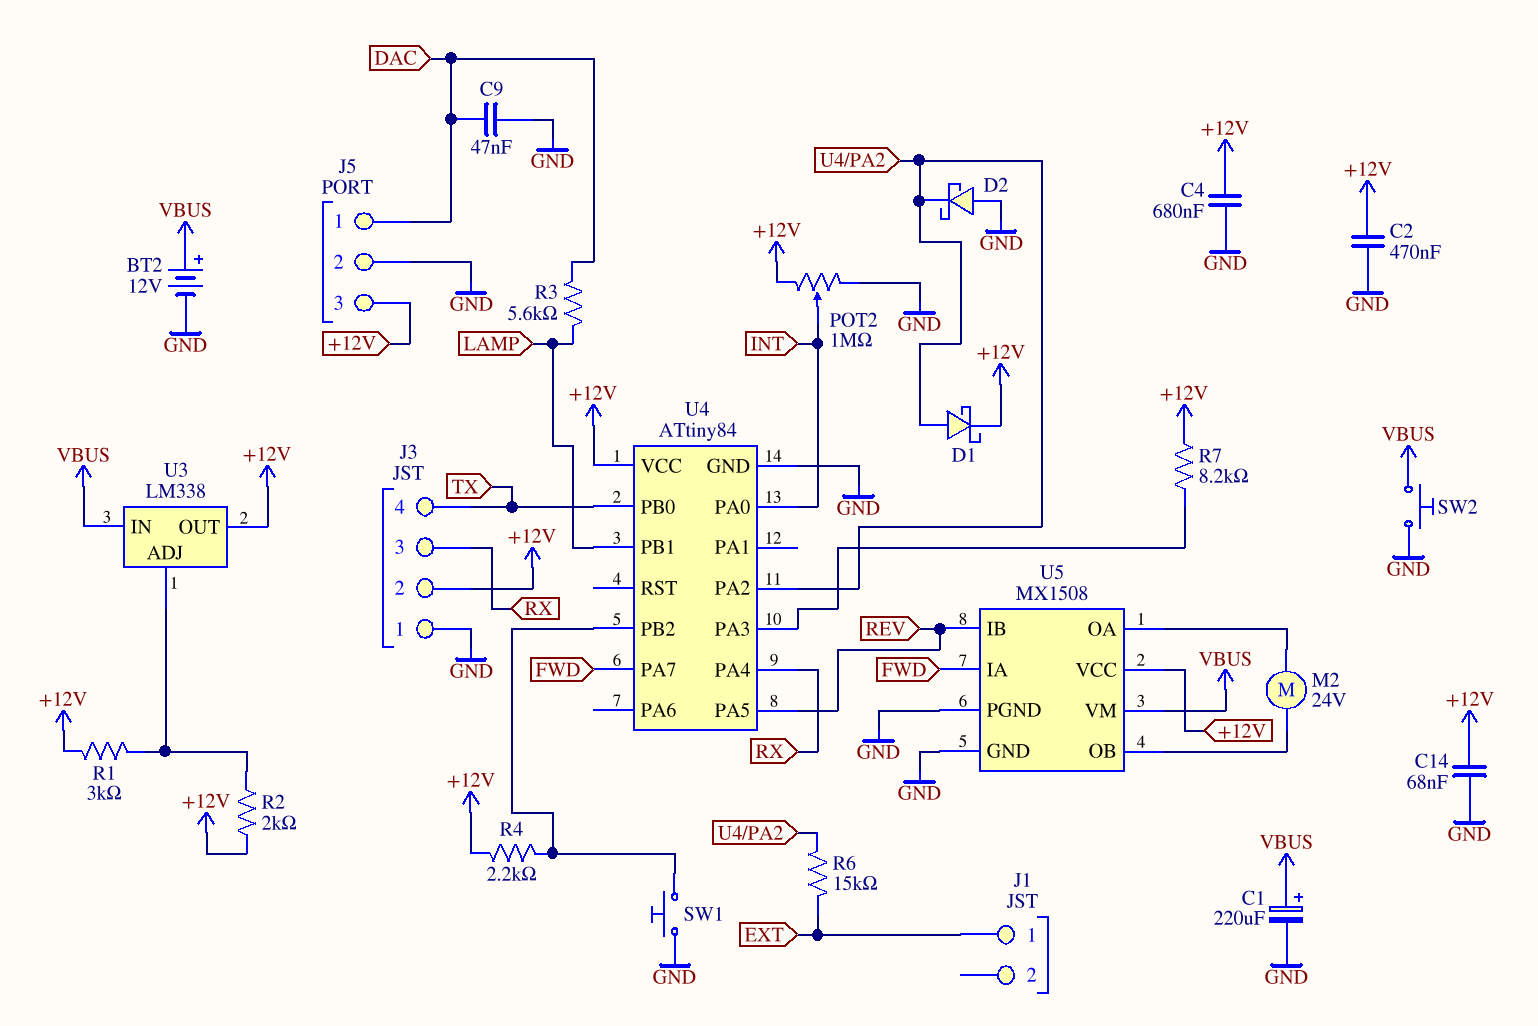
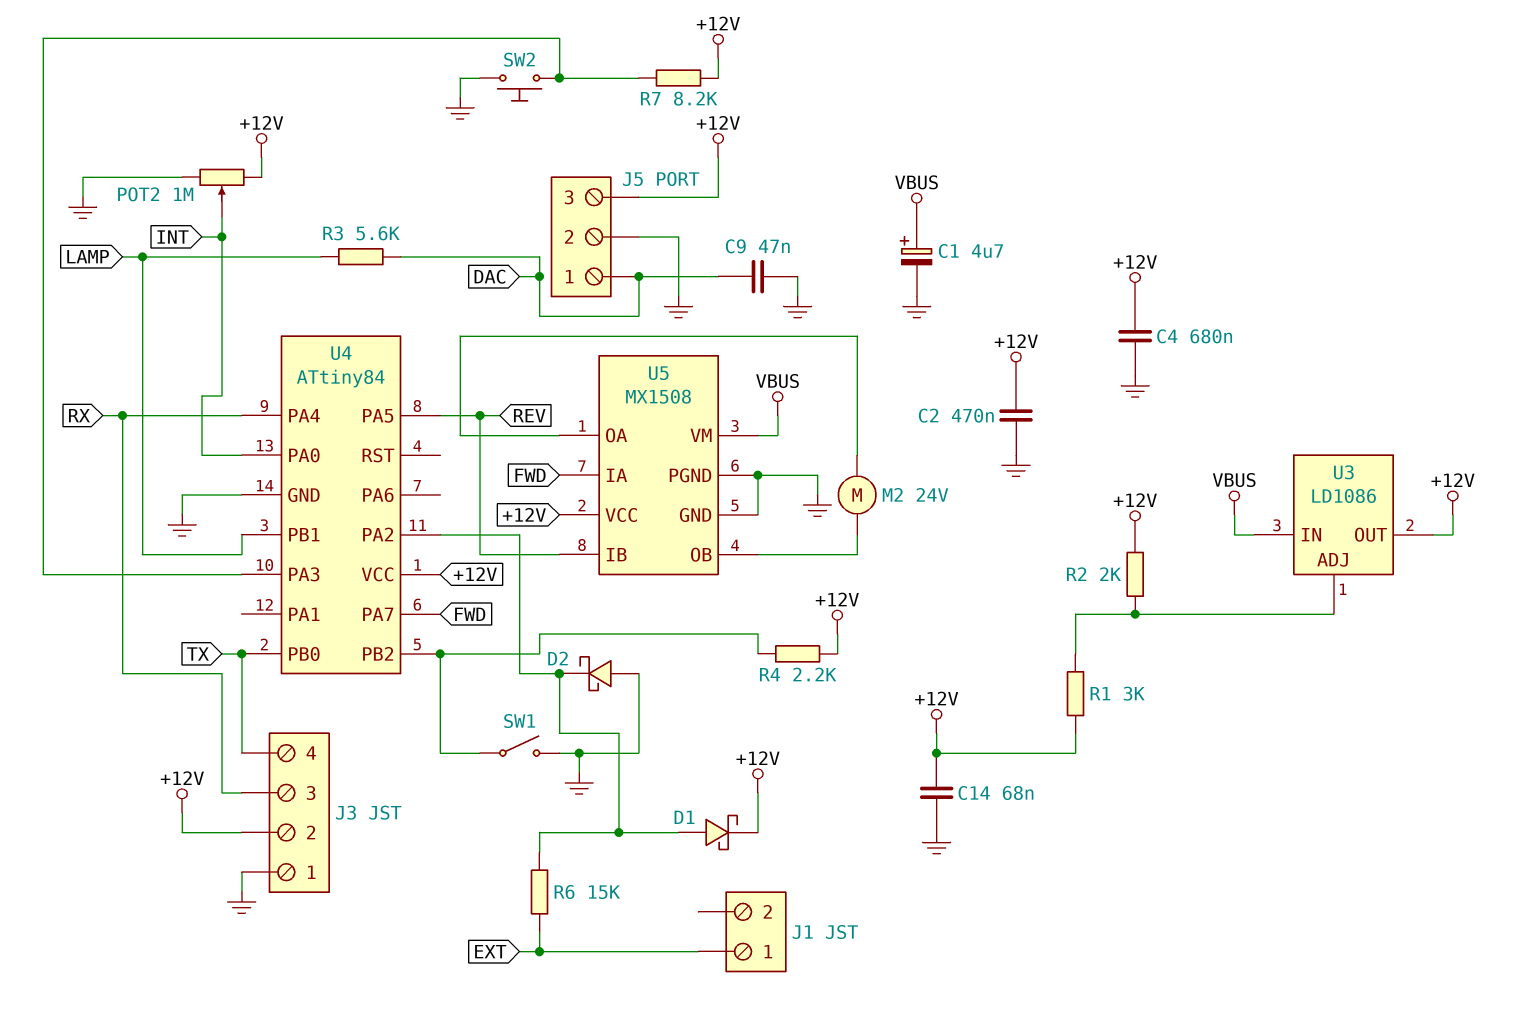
BT2: 12V (plus VBUS, minus GND) -> none
C1: 220uF (plus VBUS, minus GND) -> 4.7uF (plus VBUS, minus GND)
SW1: button (GND, U4/PB2) -> switch (GND, U4/PB2)
SW2: button (GND, VBUS) -> button (GND, U4/PA3)
U3: LM338 -> LD1086

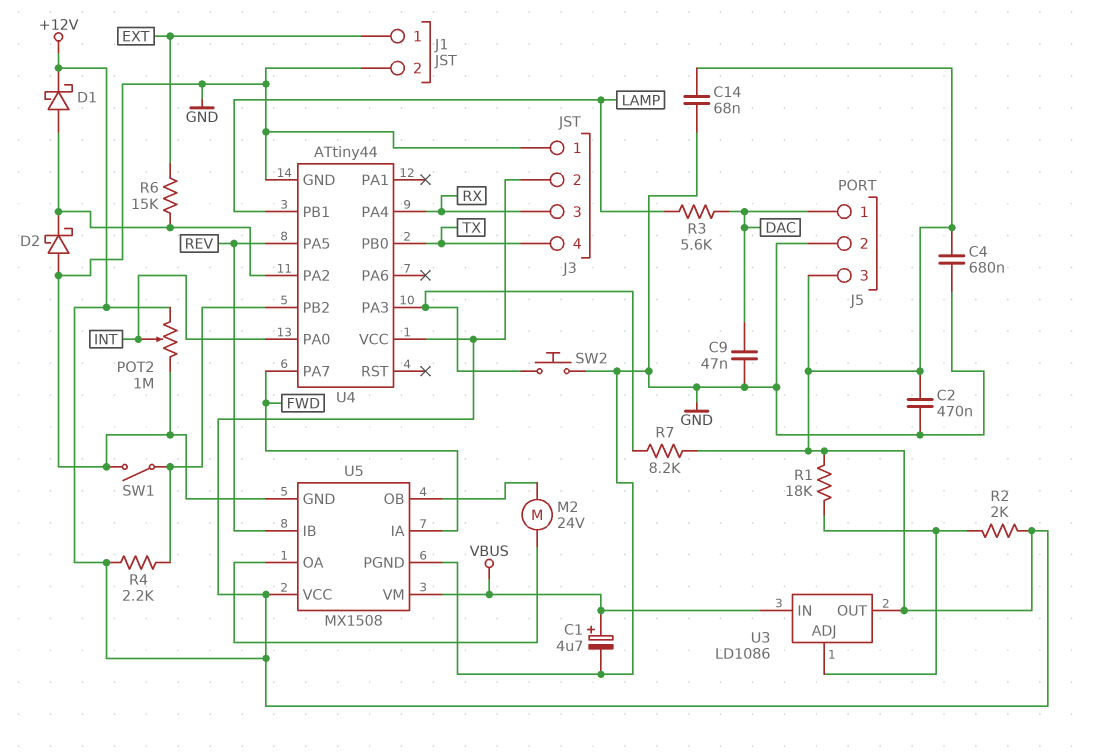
J1 pin 2: none -> GND
R1: 3k (+12V, U3/ADJ) -> 18k (+12V, U3/ADJ)
U4: ATtiny84 -> ATtiny44

